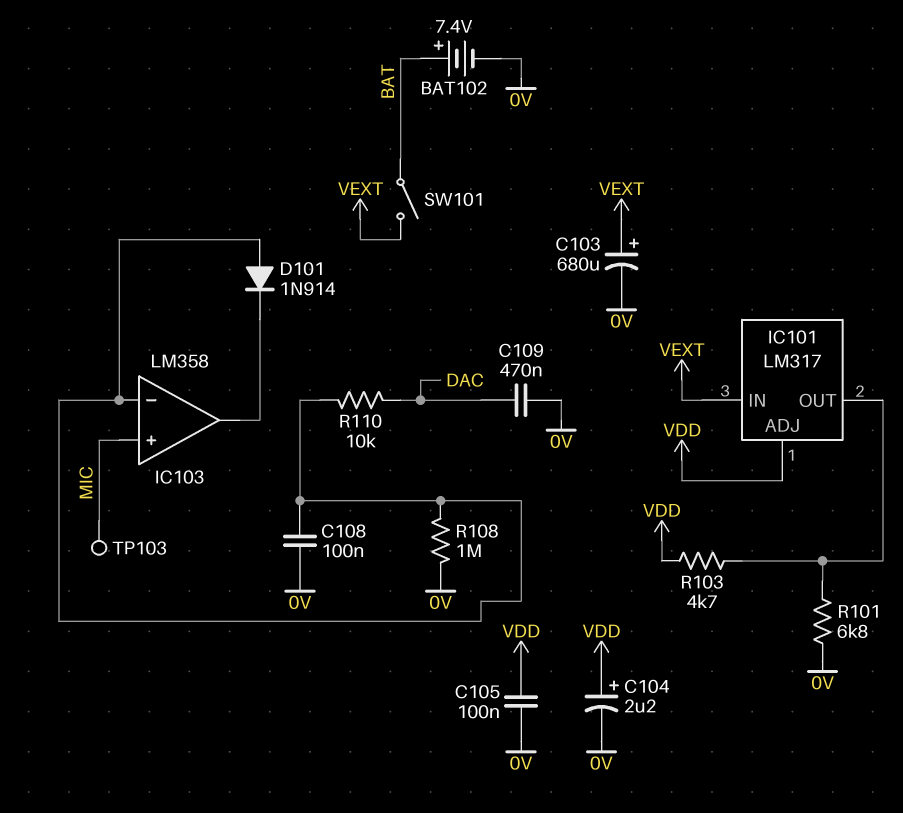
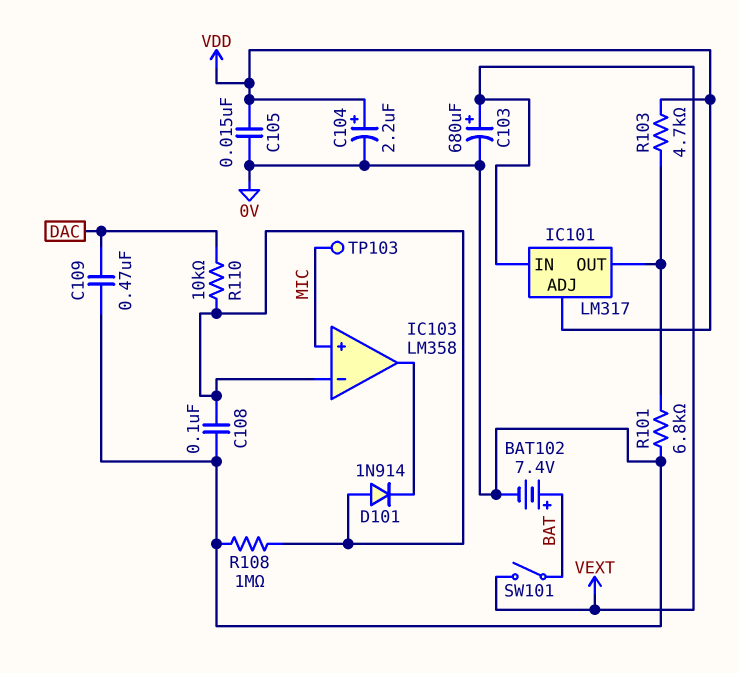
C105: 100nF (0V, VDD) -> 15nF (0V, VDD)

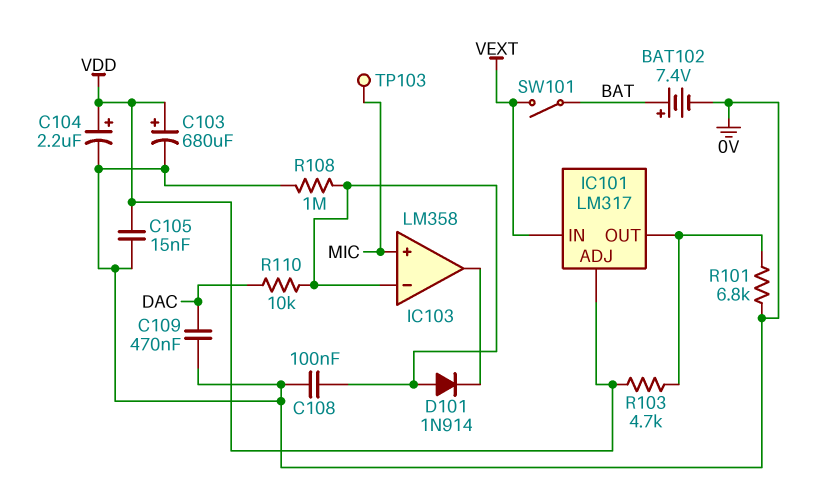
C103: 680uF (plus VEXT, minus 0V) -> 680uF (plus VDD, minus 0V)

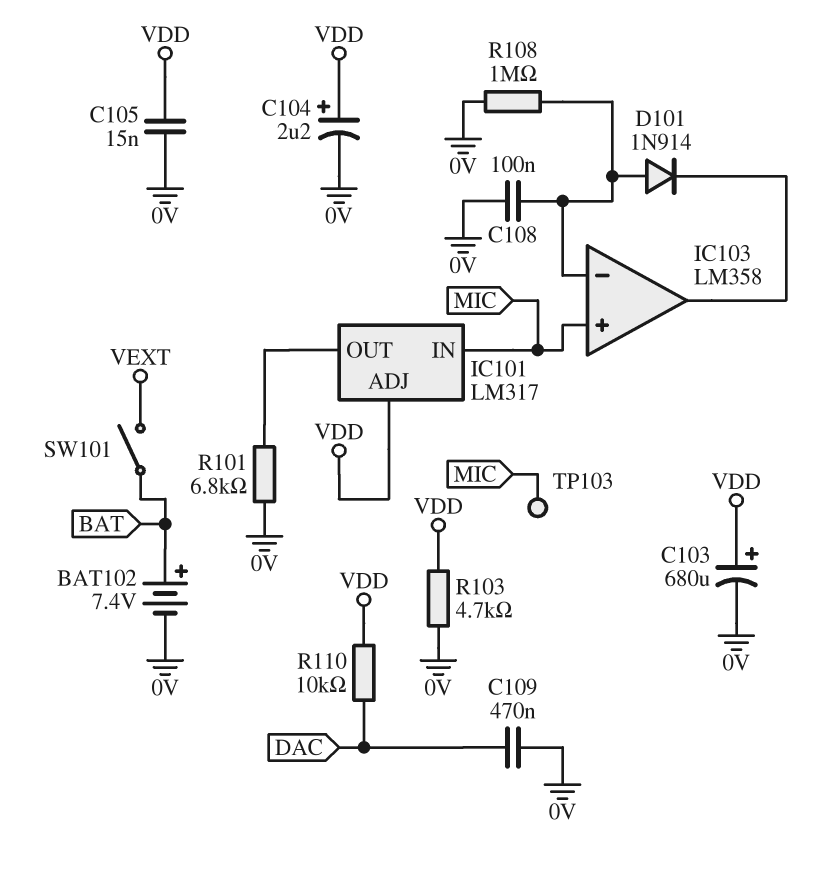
IC101 pin IN: VEXT -> MIC
R103: 4.7k (IC101/OUT, VDD) -> 4.7k (0V, VDD)
R110: 10k (DAC, IC103/in-) -> 10k (DAC, VDD)

